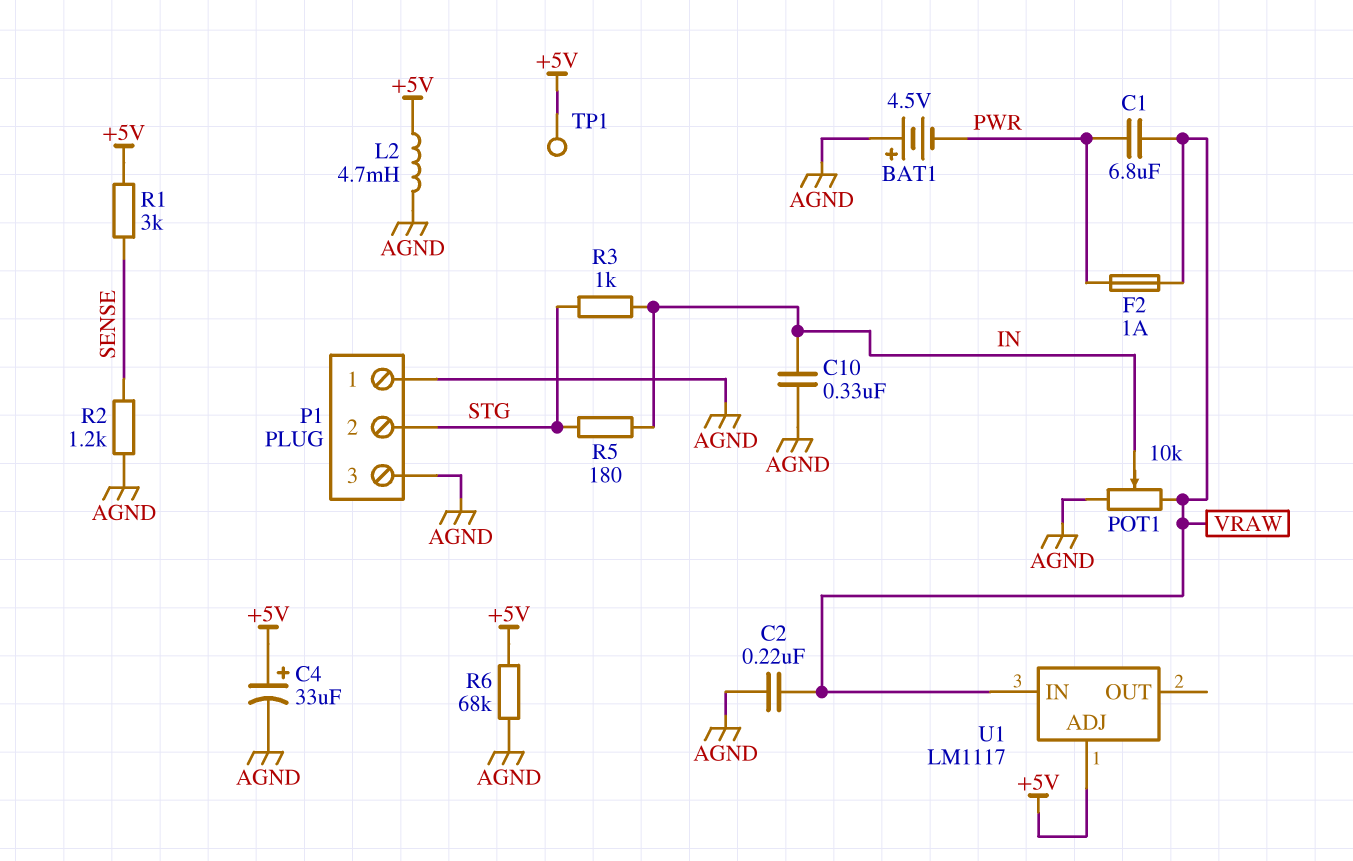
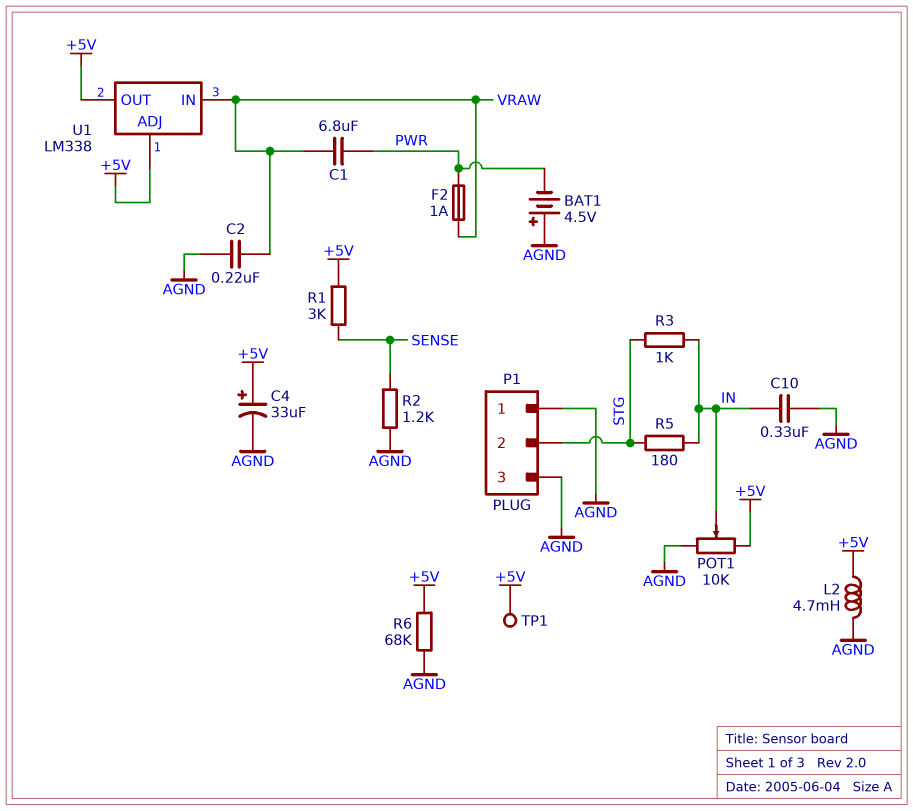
POT1: 10k (AGND, VRAW, wiper IN) -> 10k (+5V, AGND, wiper IN)
U1: LM1117 -> LM338
U1 pin OUT: none -> +5V

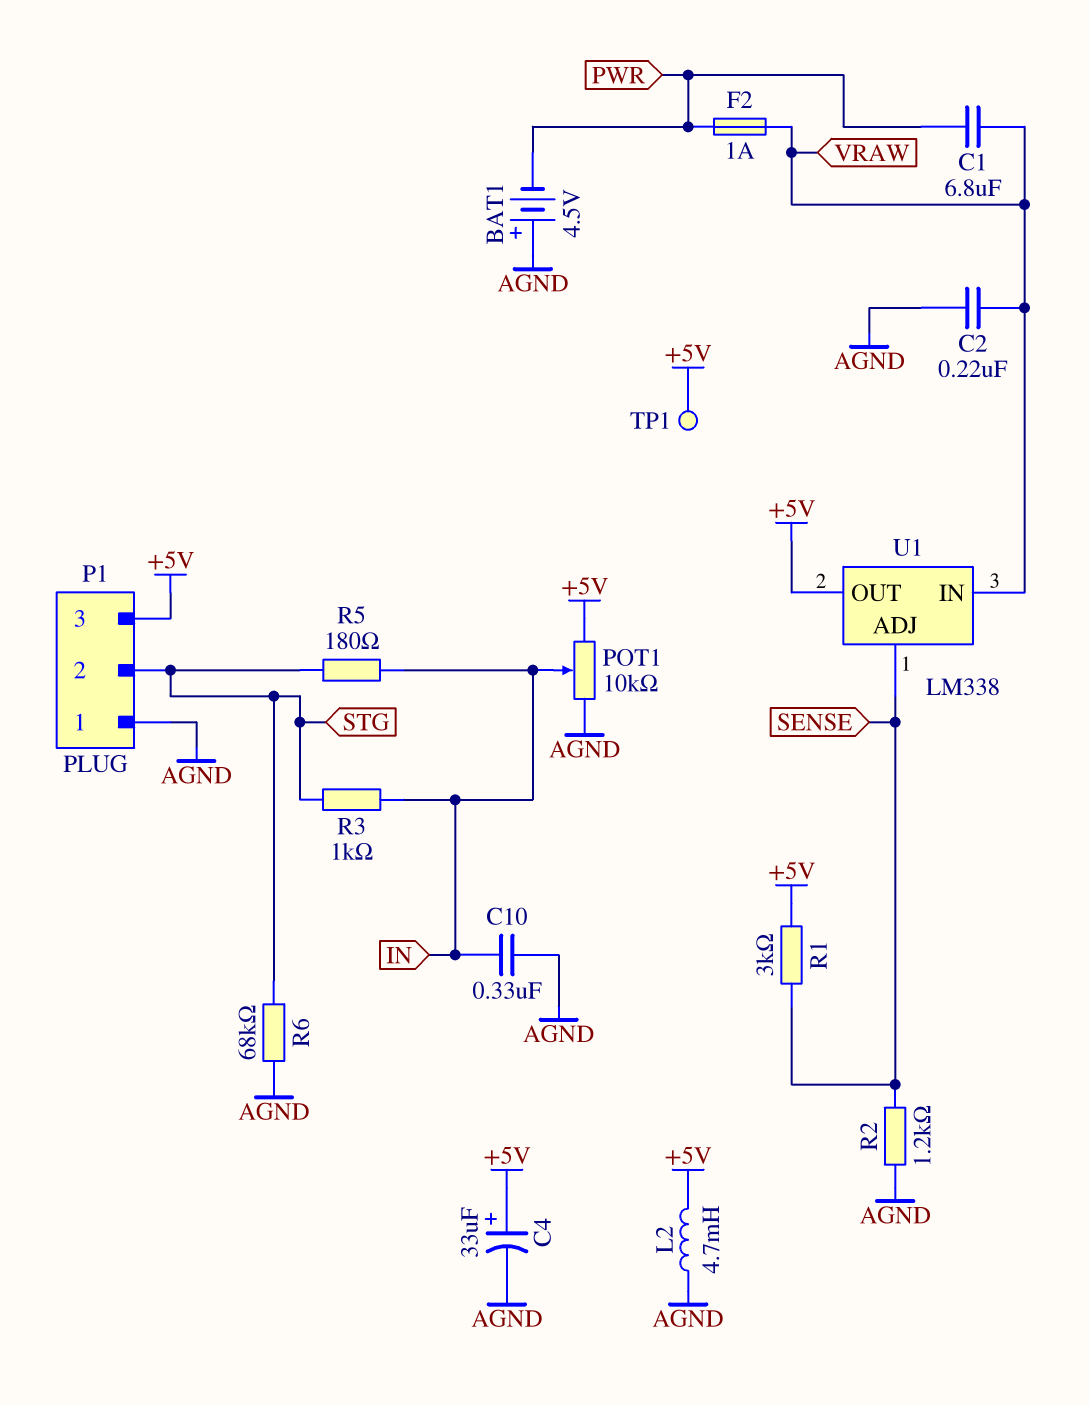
P1 pin 3: AGND -> +5V
R6: 68k (+5V, AGND) -> 68k (AGND, STG)
U1 pin ADJ: +5V -> SENSE

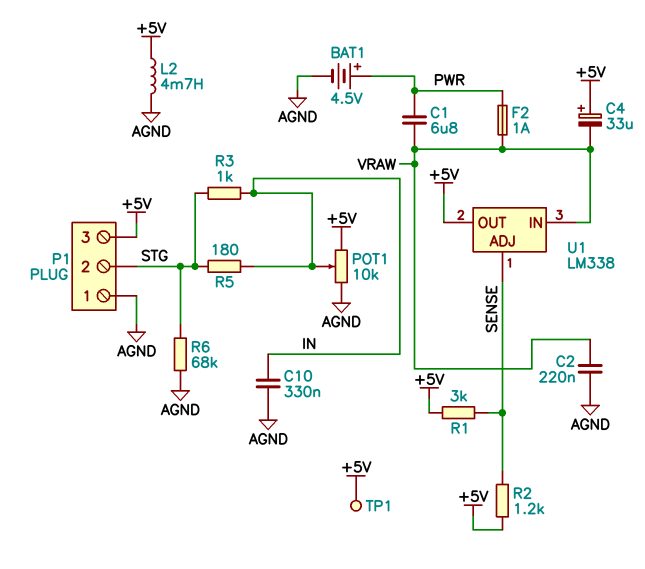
BAT1: 4.5V (plus AGND, minus PWR) -> 4.5V (plus PWR, minus AGND)
C4: 33uF (plus +5V, minus AGND) -> 33uF (plus +5V, minus VRAW)
R2: 1.2k (AGND, SENSE) -> 1.2k (+5V, SENSE)

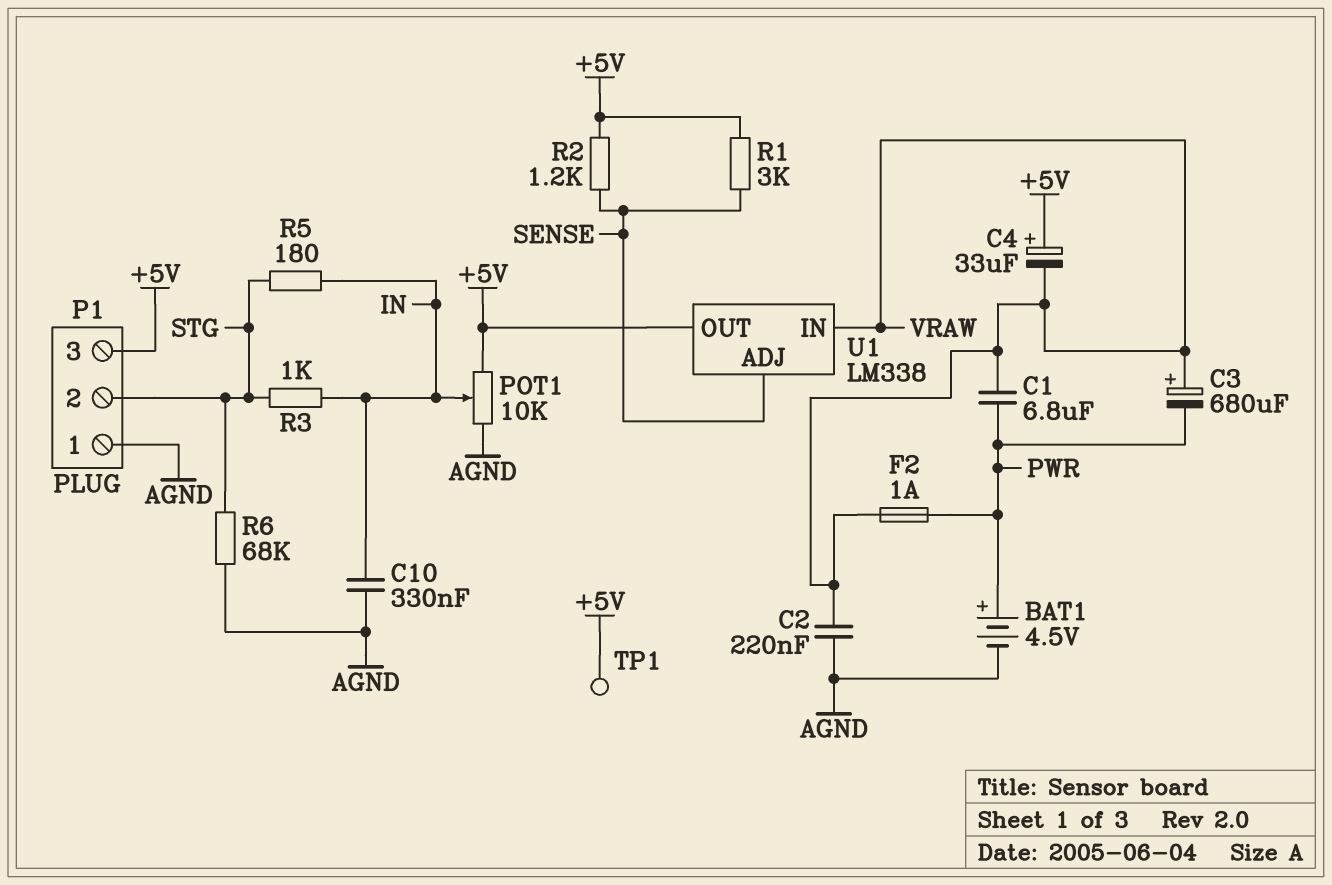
C3: none -> 680uF (plus VRAW, minus PWR)
L2: 4.7mH (+5V, AGND) -> none

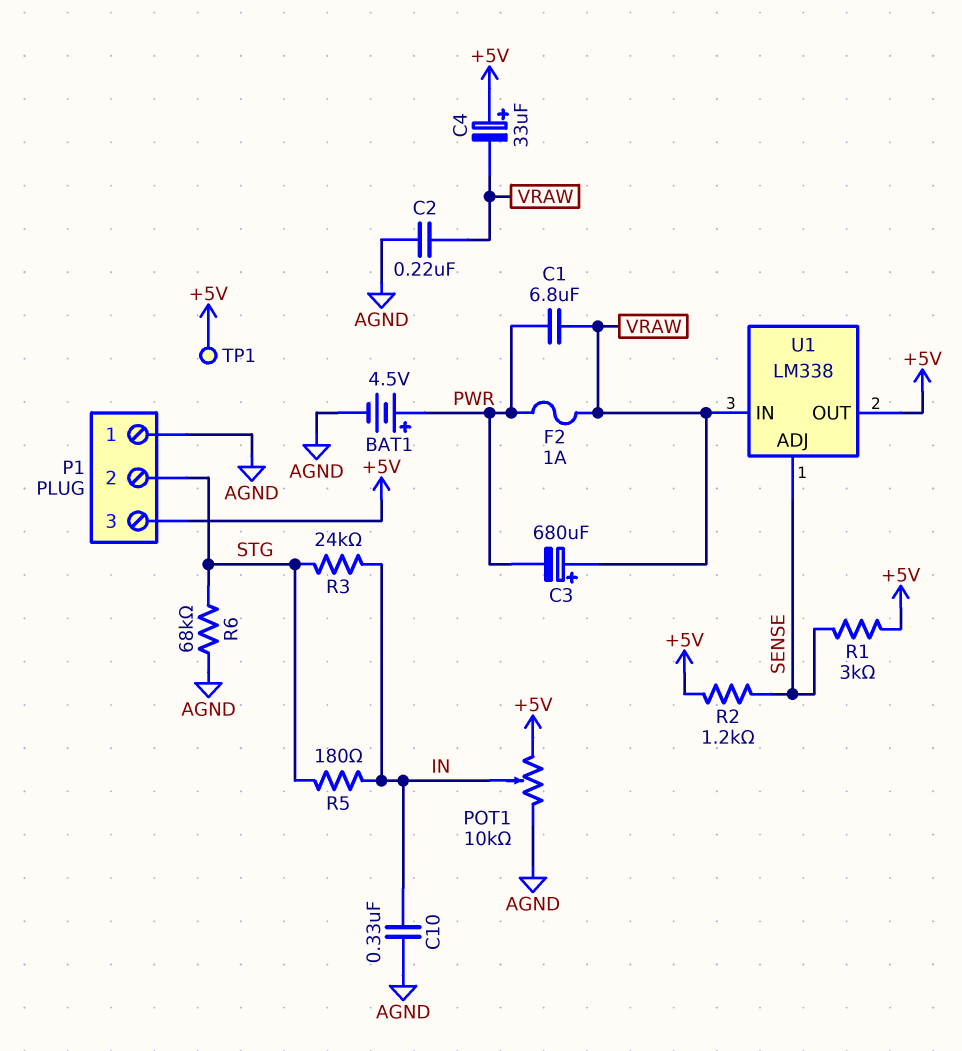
R3: 1k (IN, STG) -> 24k (IN, STG)

